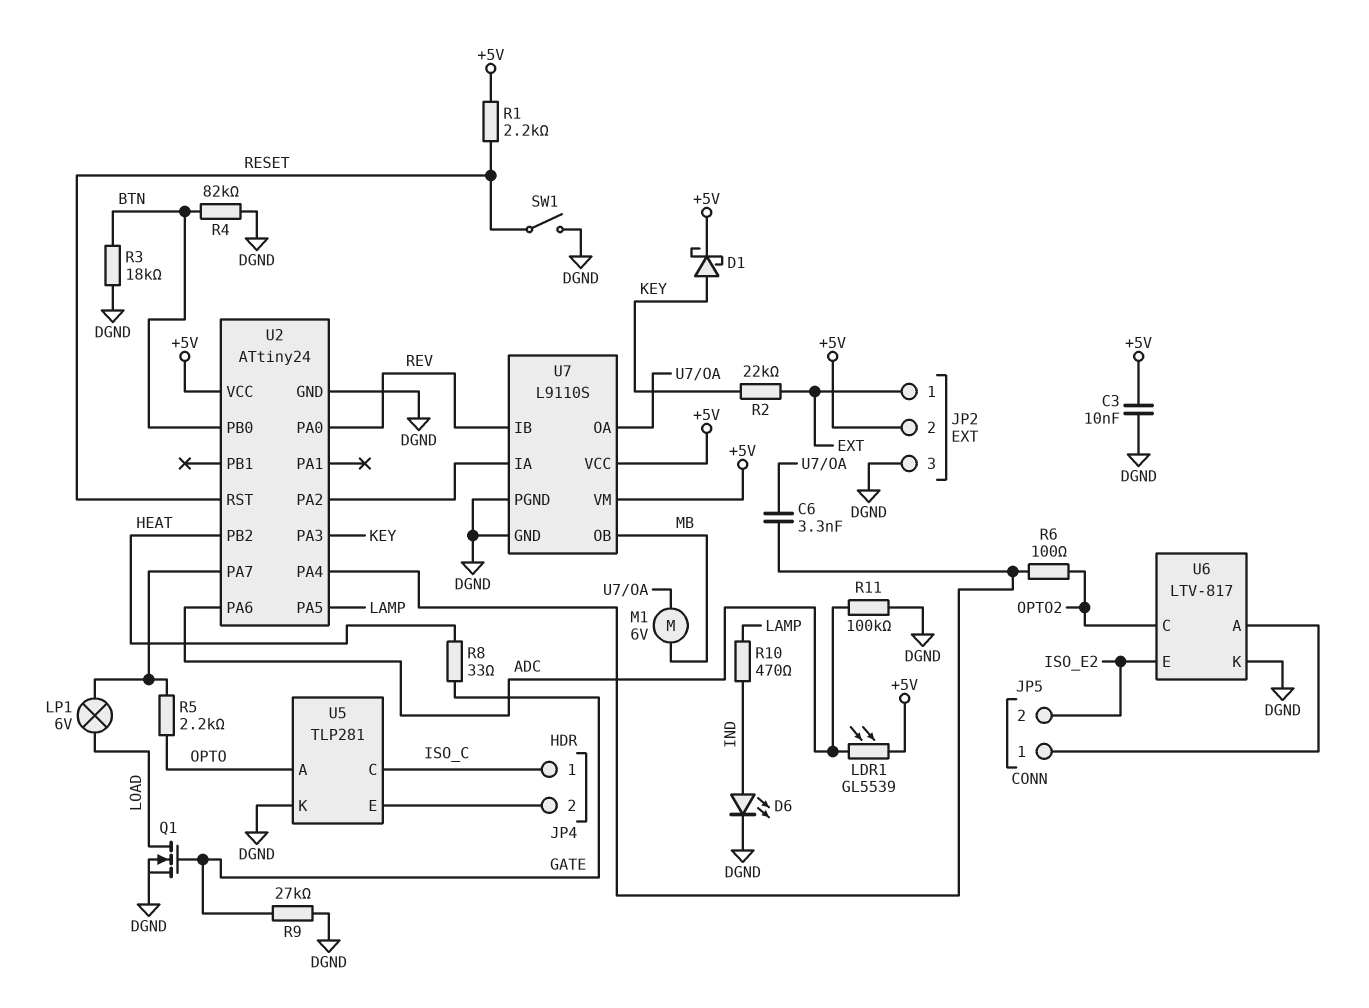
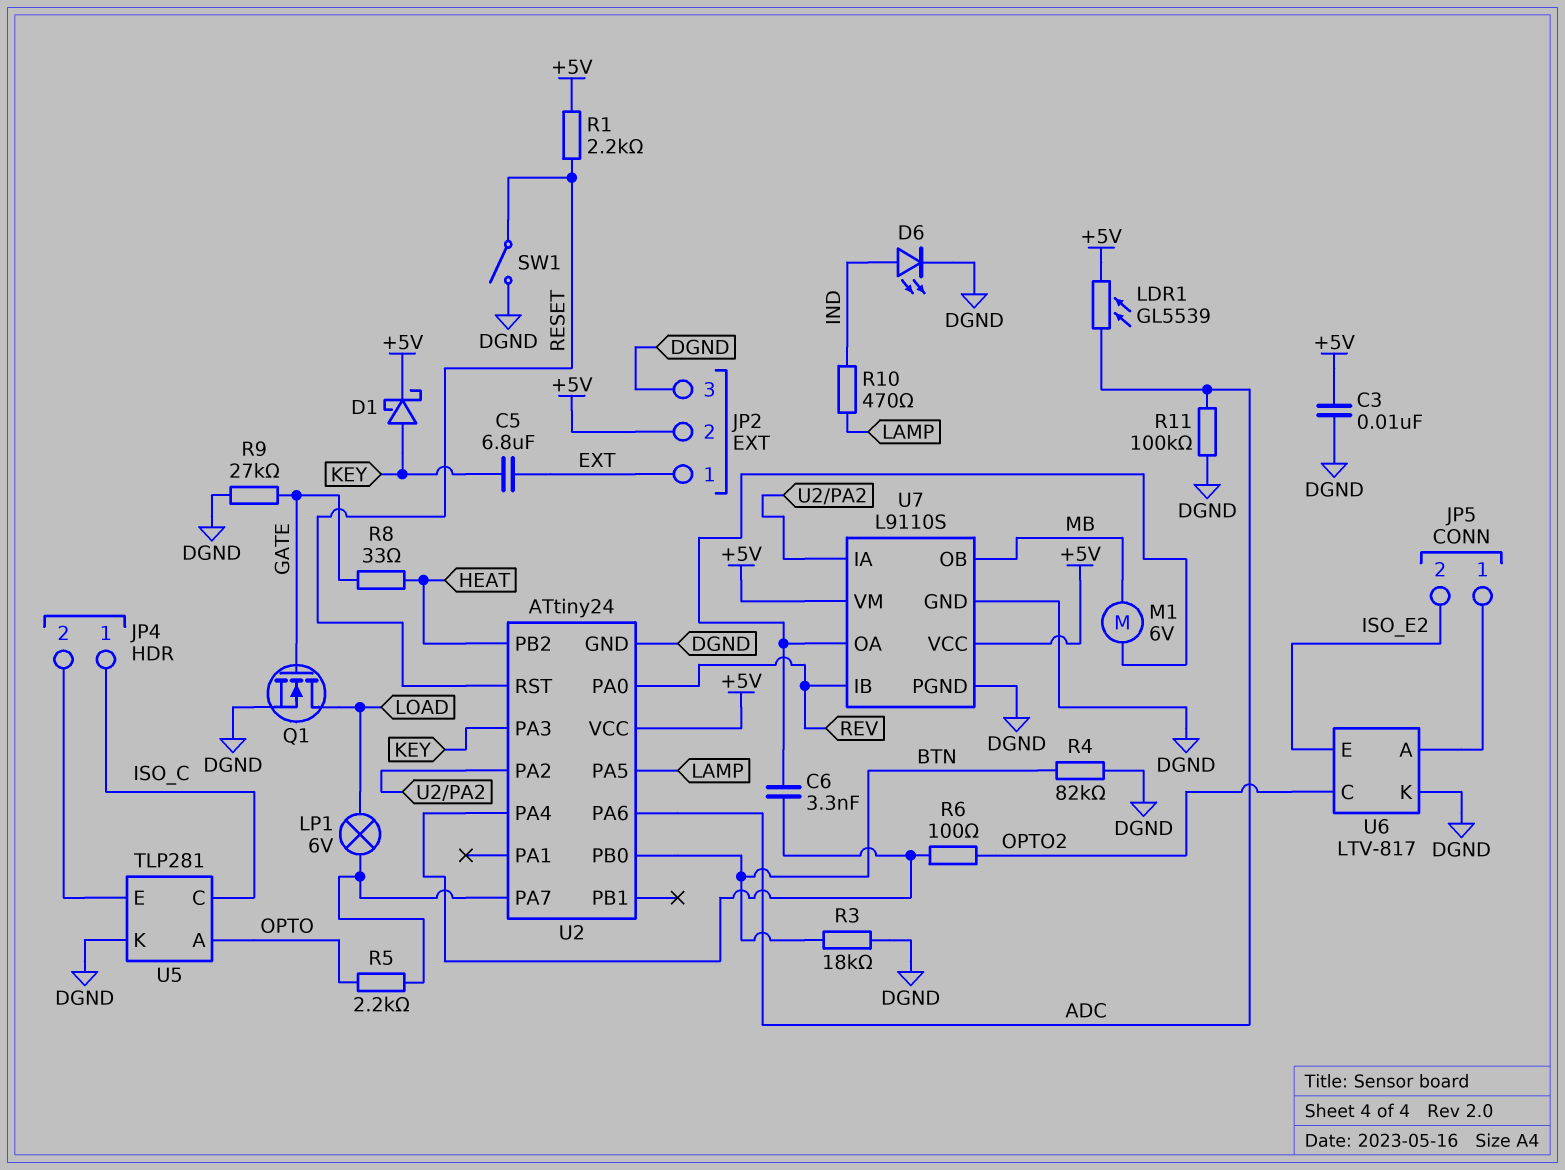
C5: none -> 6.8uF (EXT, KEY)
R2: 22k (EXT, KEY) -> none

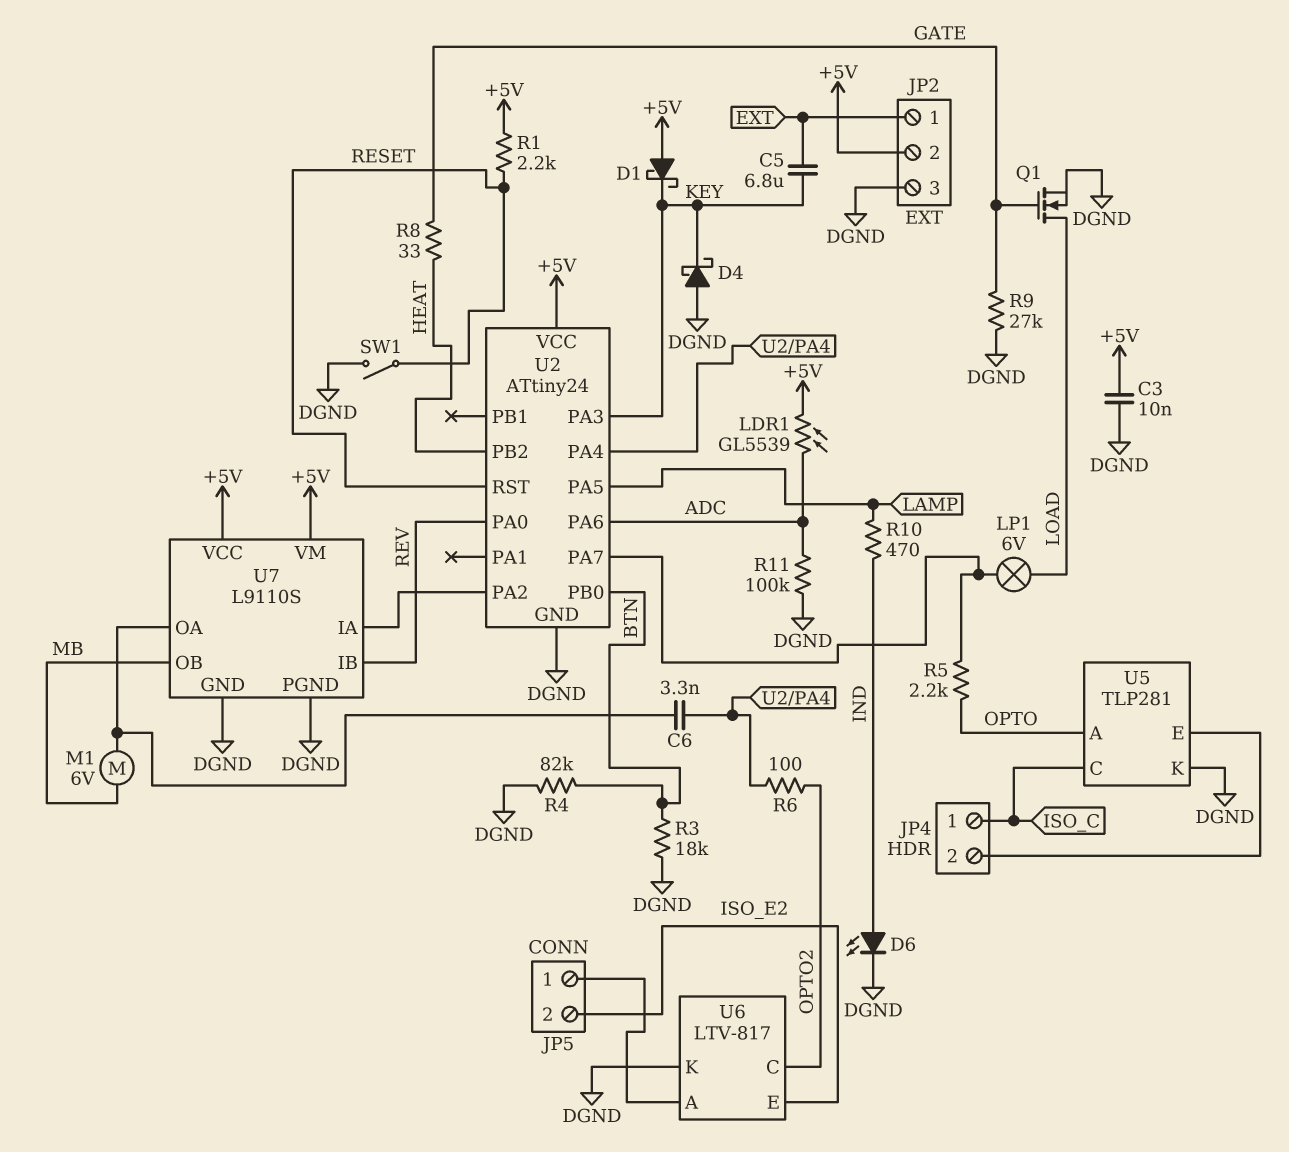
D1: schottky (A KEY, K +5V) -> schottky (A +5V, K KEY)
D4: none -> schottky (A DGND, K KEY)

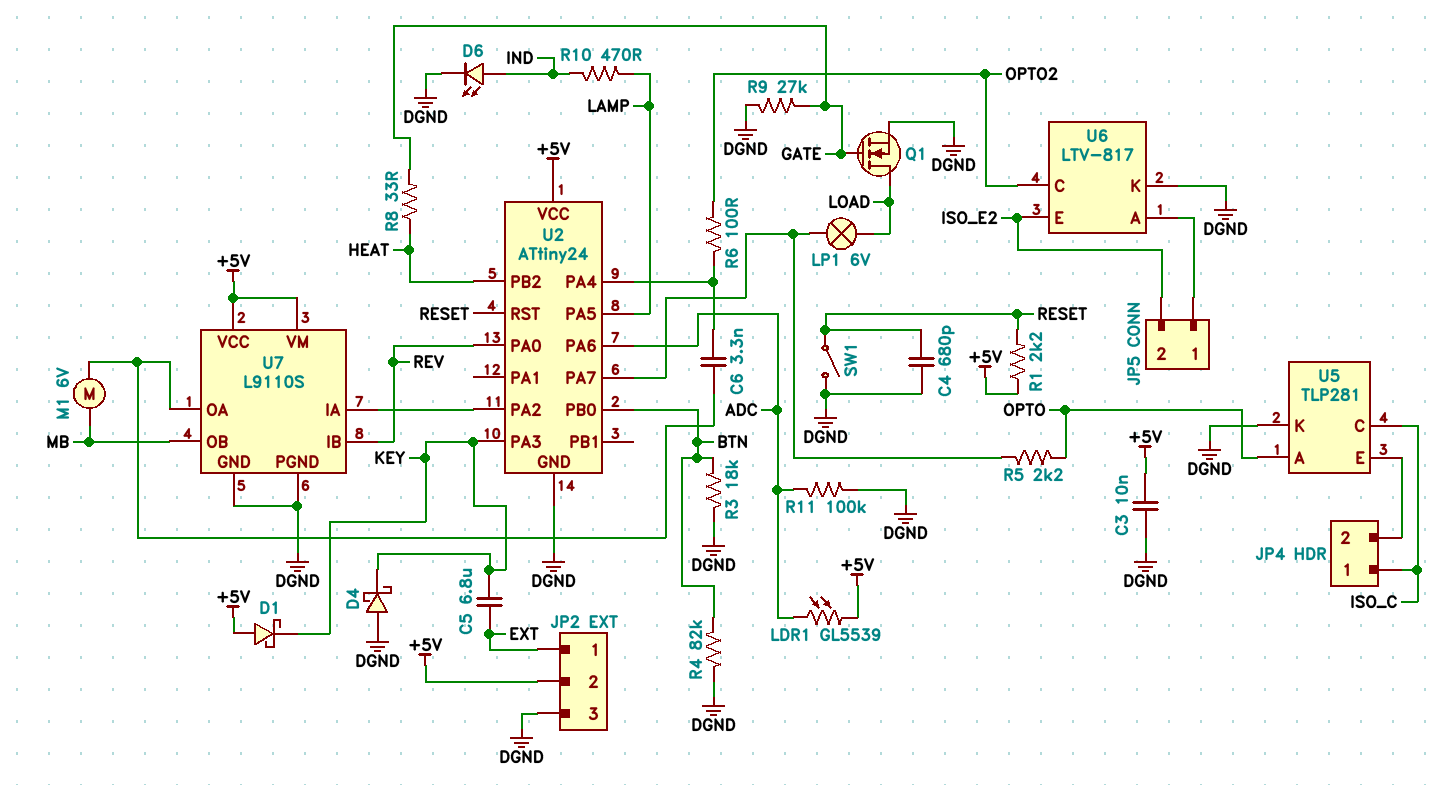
C4: none -> 680pF (DGND, RESET)

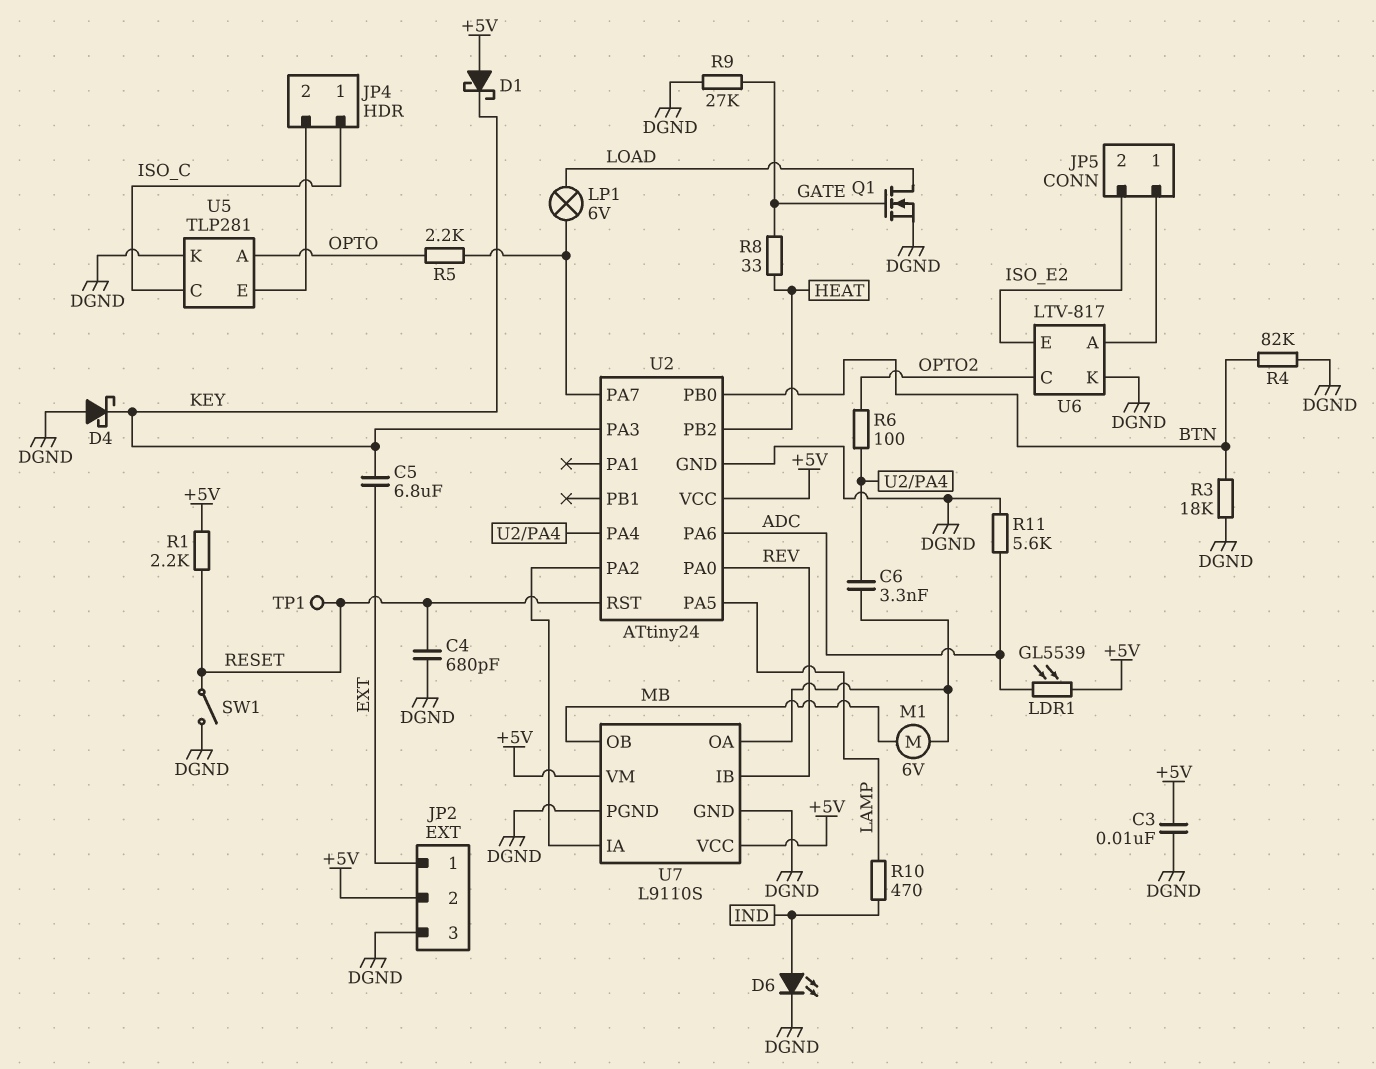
R11: 100k (ADC, DGND) -> 5.6k (ADC, DGND)
TP1: none -> test point (RESET)

